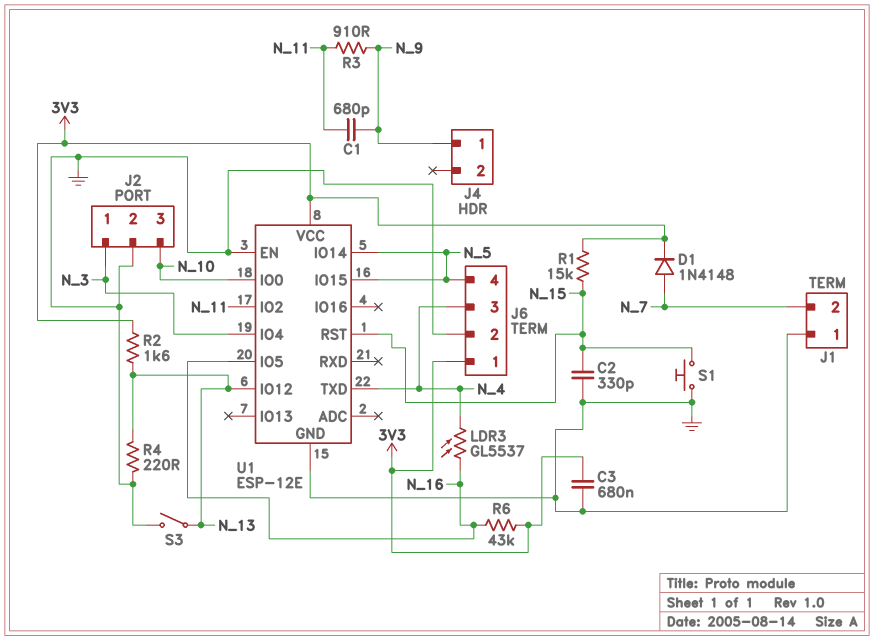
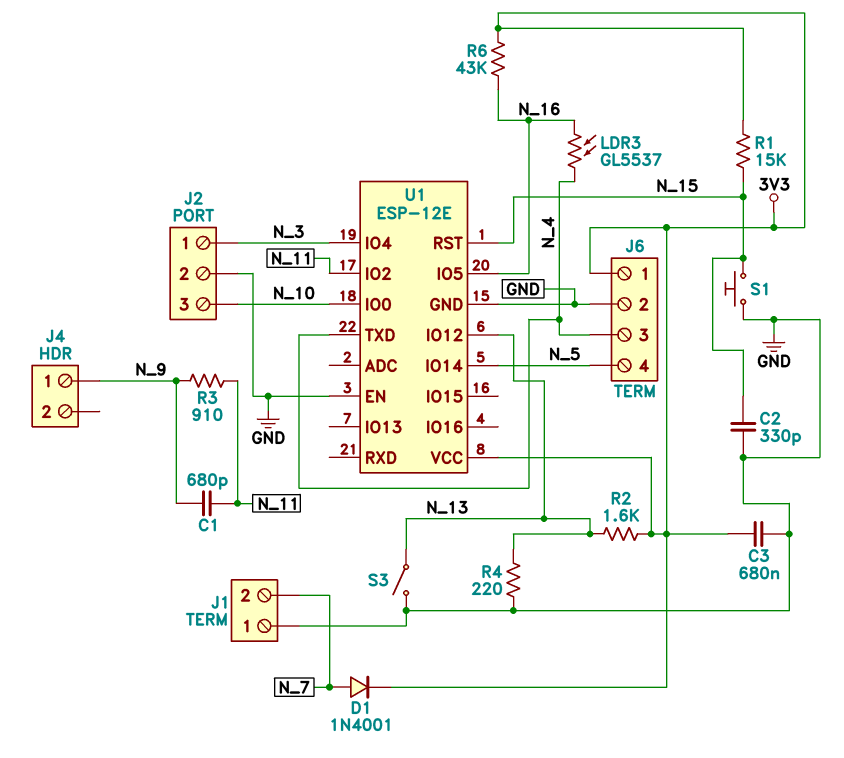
D1: diode 1N4148 (A N_7, K 3V3) -> diode 1N4001 (A N_7, K 3V3)
U1 pin IO15: N_5 -> none

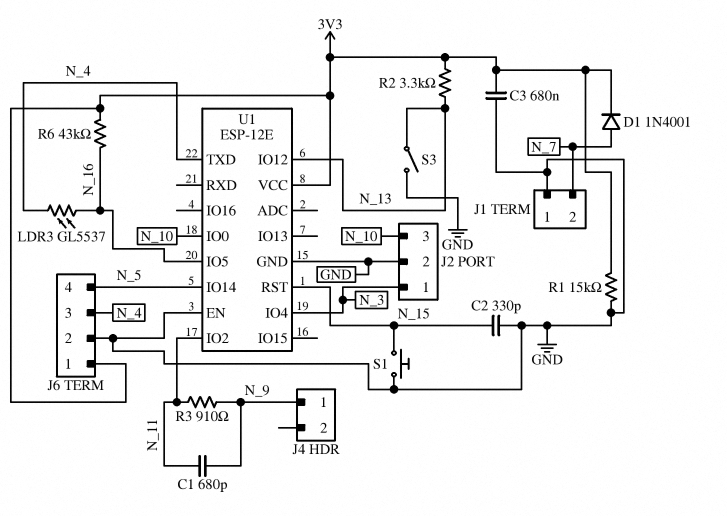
R1: 15k (3V3, N_15) -> 15k (3V3, GND)
R2: 1.6k (3V3, N_13) -> 3.3k (3V3, N_13)
R4: 220 (GND, N_13) -> none

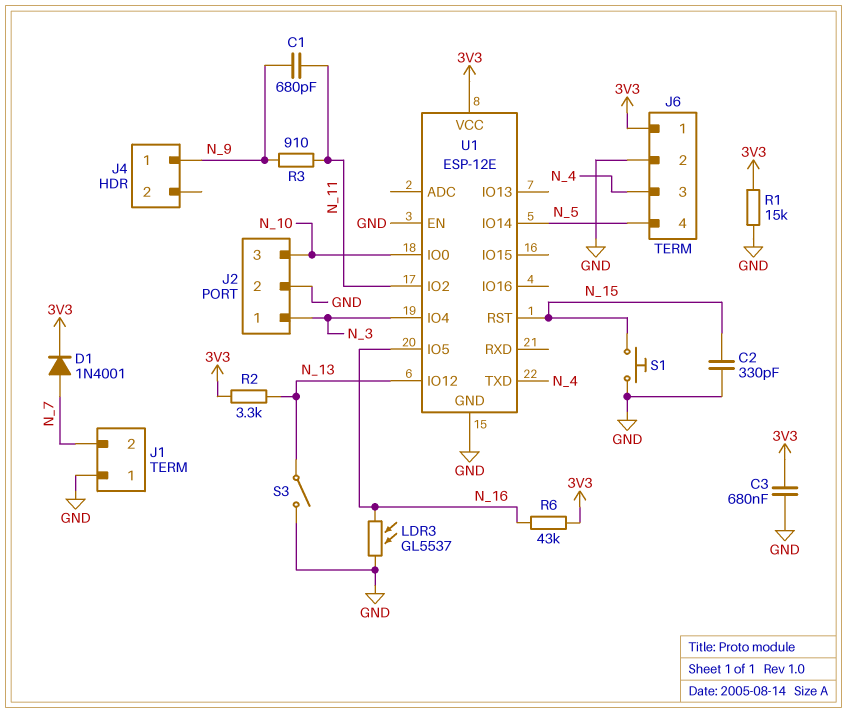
LDR3: GL5537 (N_4, N_16) -> GL5537 (GND, N_16)

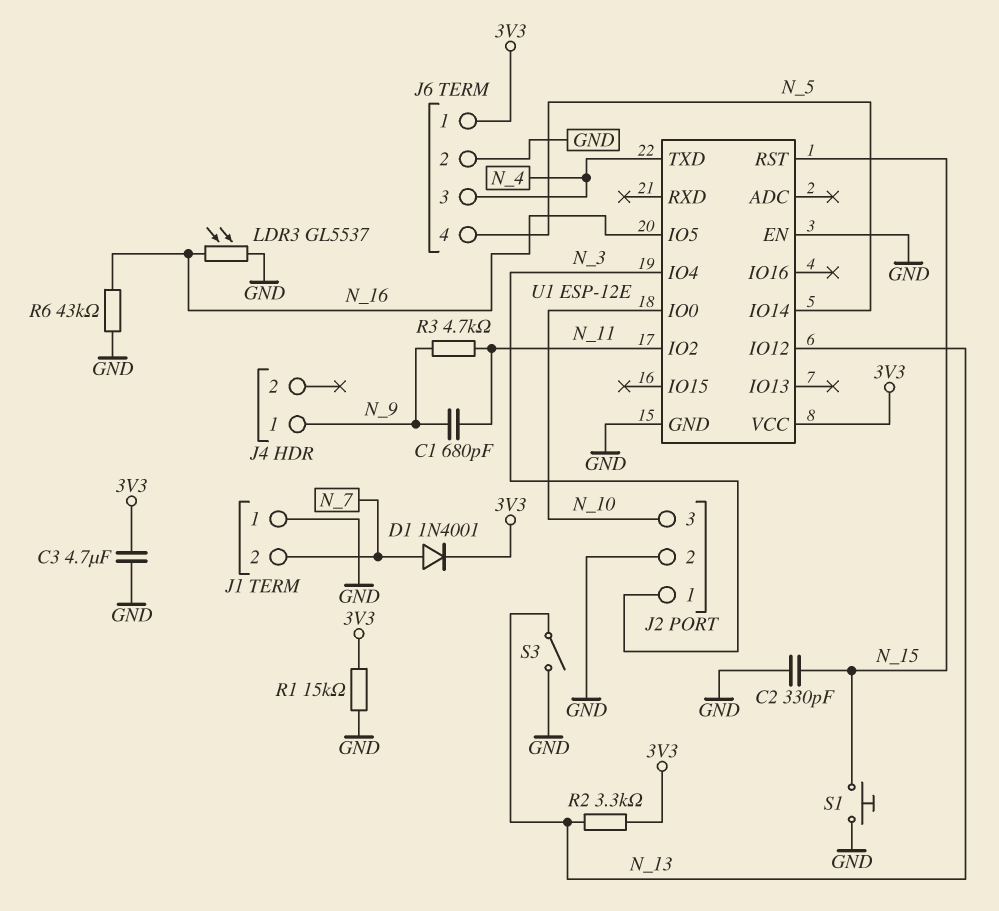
C3: 680nF (3V3, GND) -> 4.7uF (3V3, GND)
R3: 910 (N_9, N_11) -> 4.7k (N_9, N_11)
R6: 43k (3V3, N_16) -> 43k (GND, N_16)

